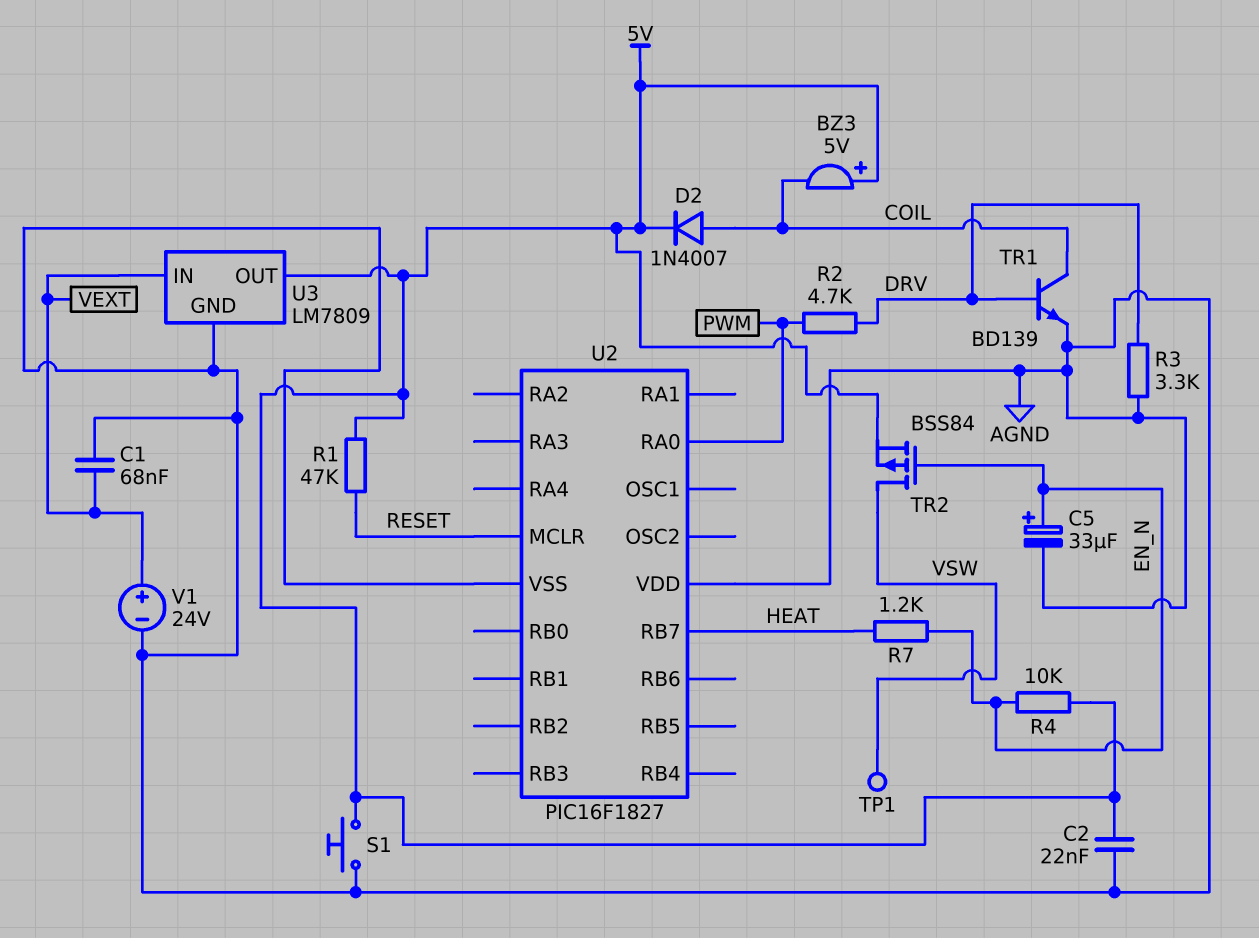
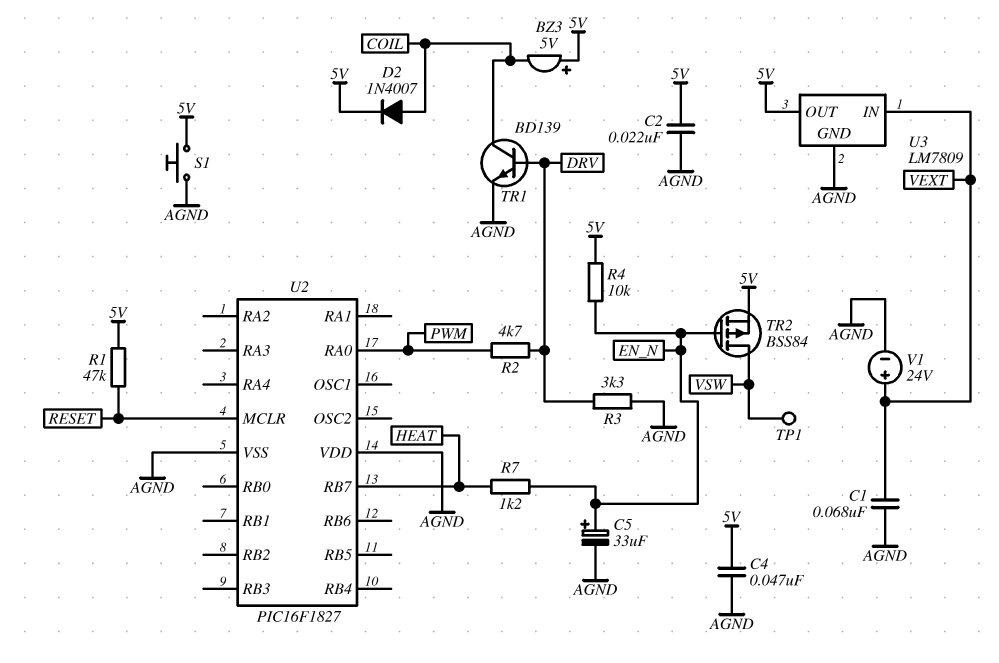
C4: none -> 47nF (5V, AGND)

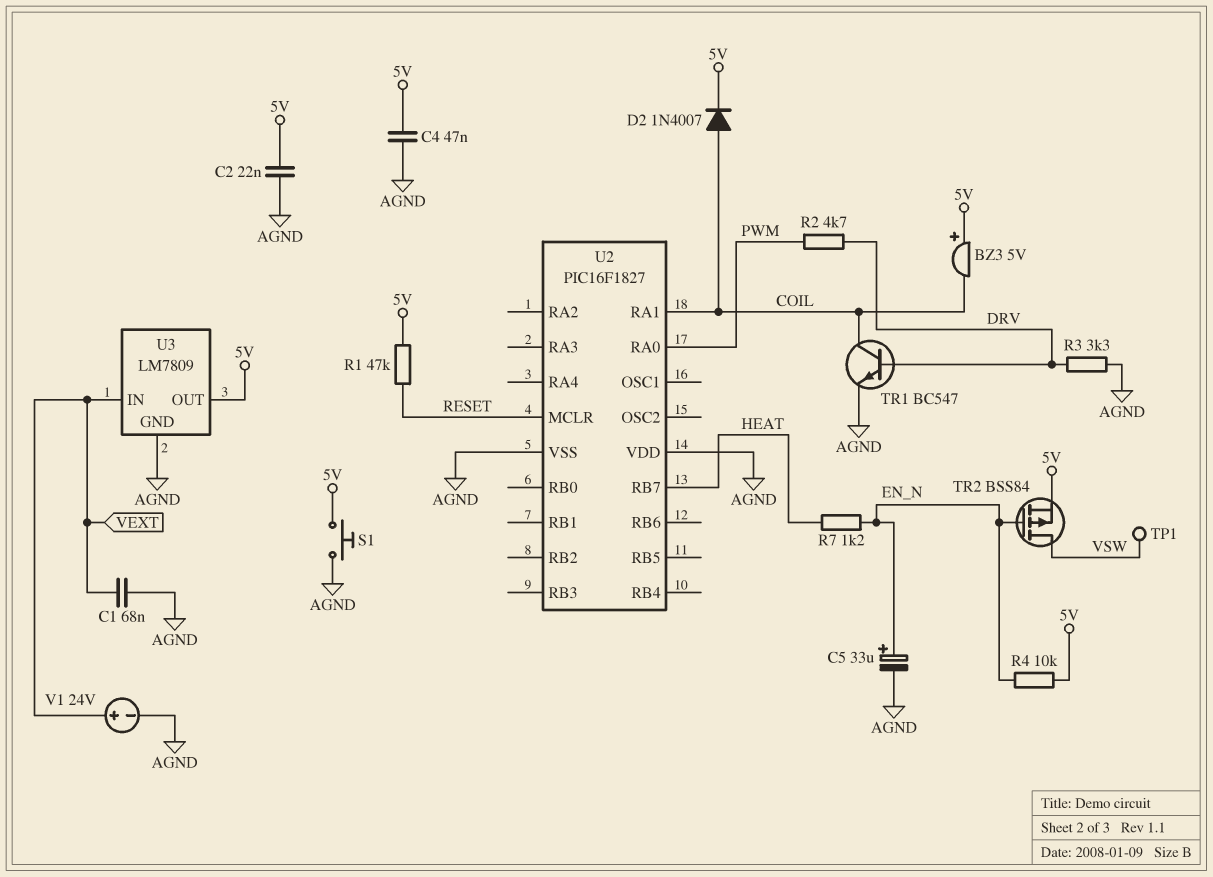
TR1: NPN BD139 (B DRV, C COIL, E AGND) -> NPN BC547 (B DRV, C COIL, E AGND)
U2 pin RA1: none -> COIL

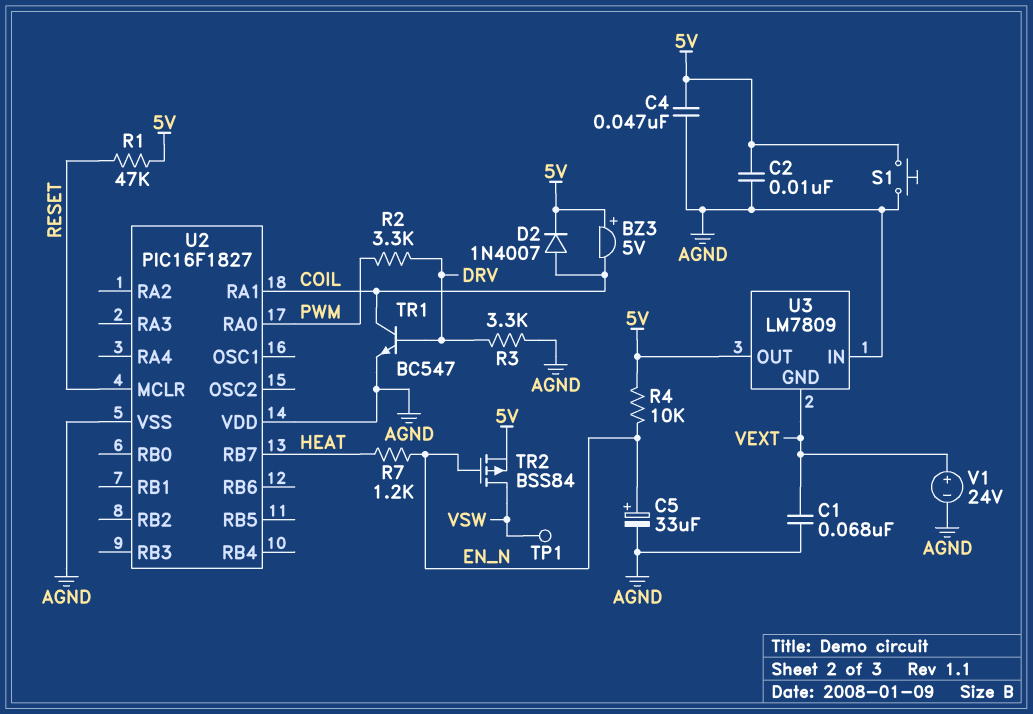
C2: 22nF (5V, AGND) -> 10nF (5V, AGND)
R2: 4.7k (DRV, PWM) -> 3.3k (DRV, PWM)
U3 pin GND: AGND -> VEXT
U3 pin IN: VEXT -> AGND

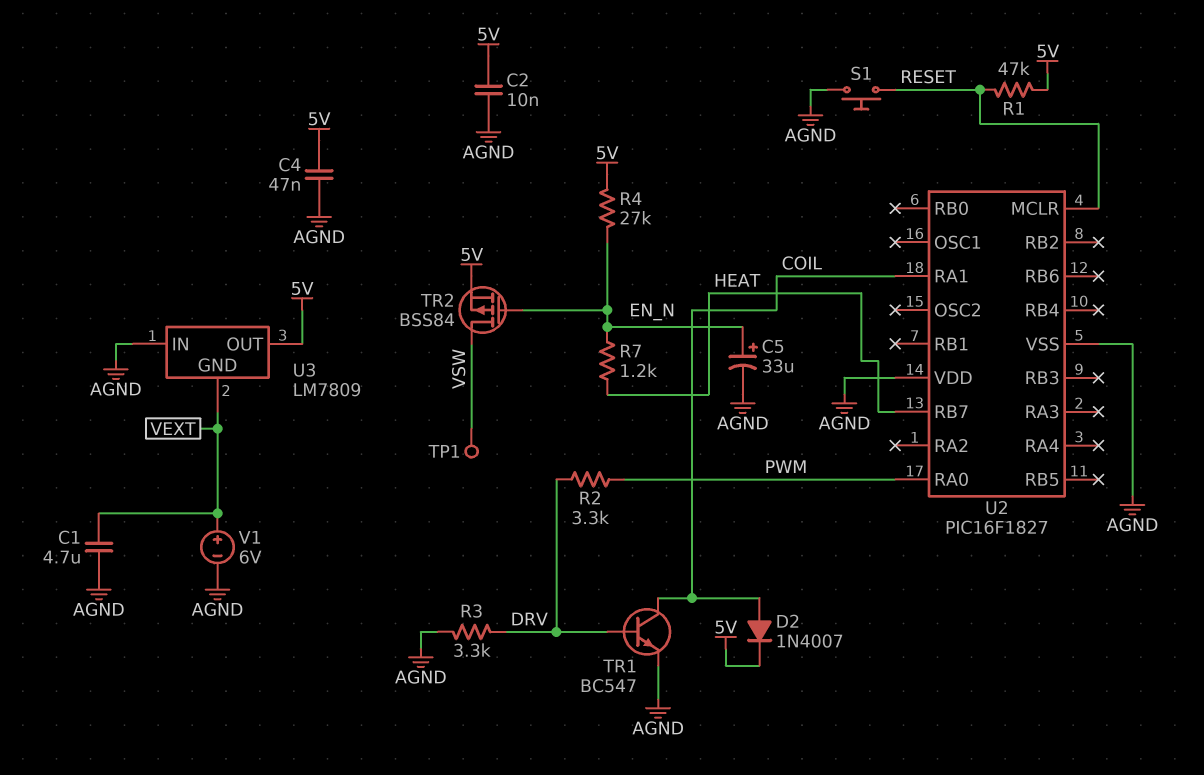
BZ3: buzzer 5V (plus 5V, minus COIL) -> none
C1: 68nF (AGND, VEXT) -> 4.7uF (AGND, VEXT)
R4: 10k (5V, EN_N) -> 27k (5V, EN_N)
S1: button (5V, AGND) -> button (AGND, RESET)
V1: 24V (plus VEXT, minus AGND) -> 6V (plus VEXT, minus AGND)

